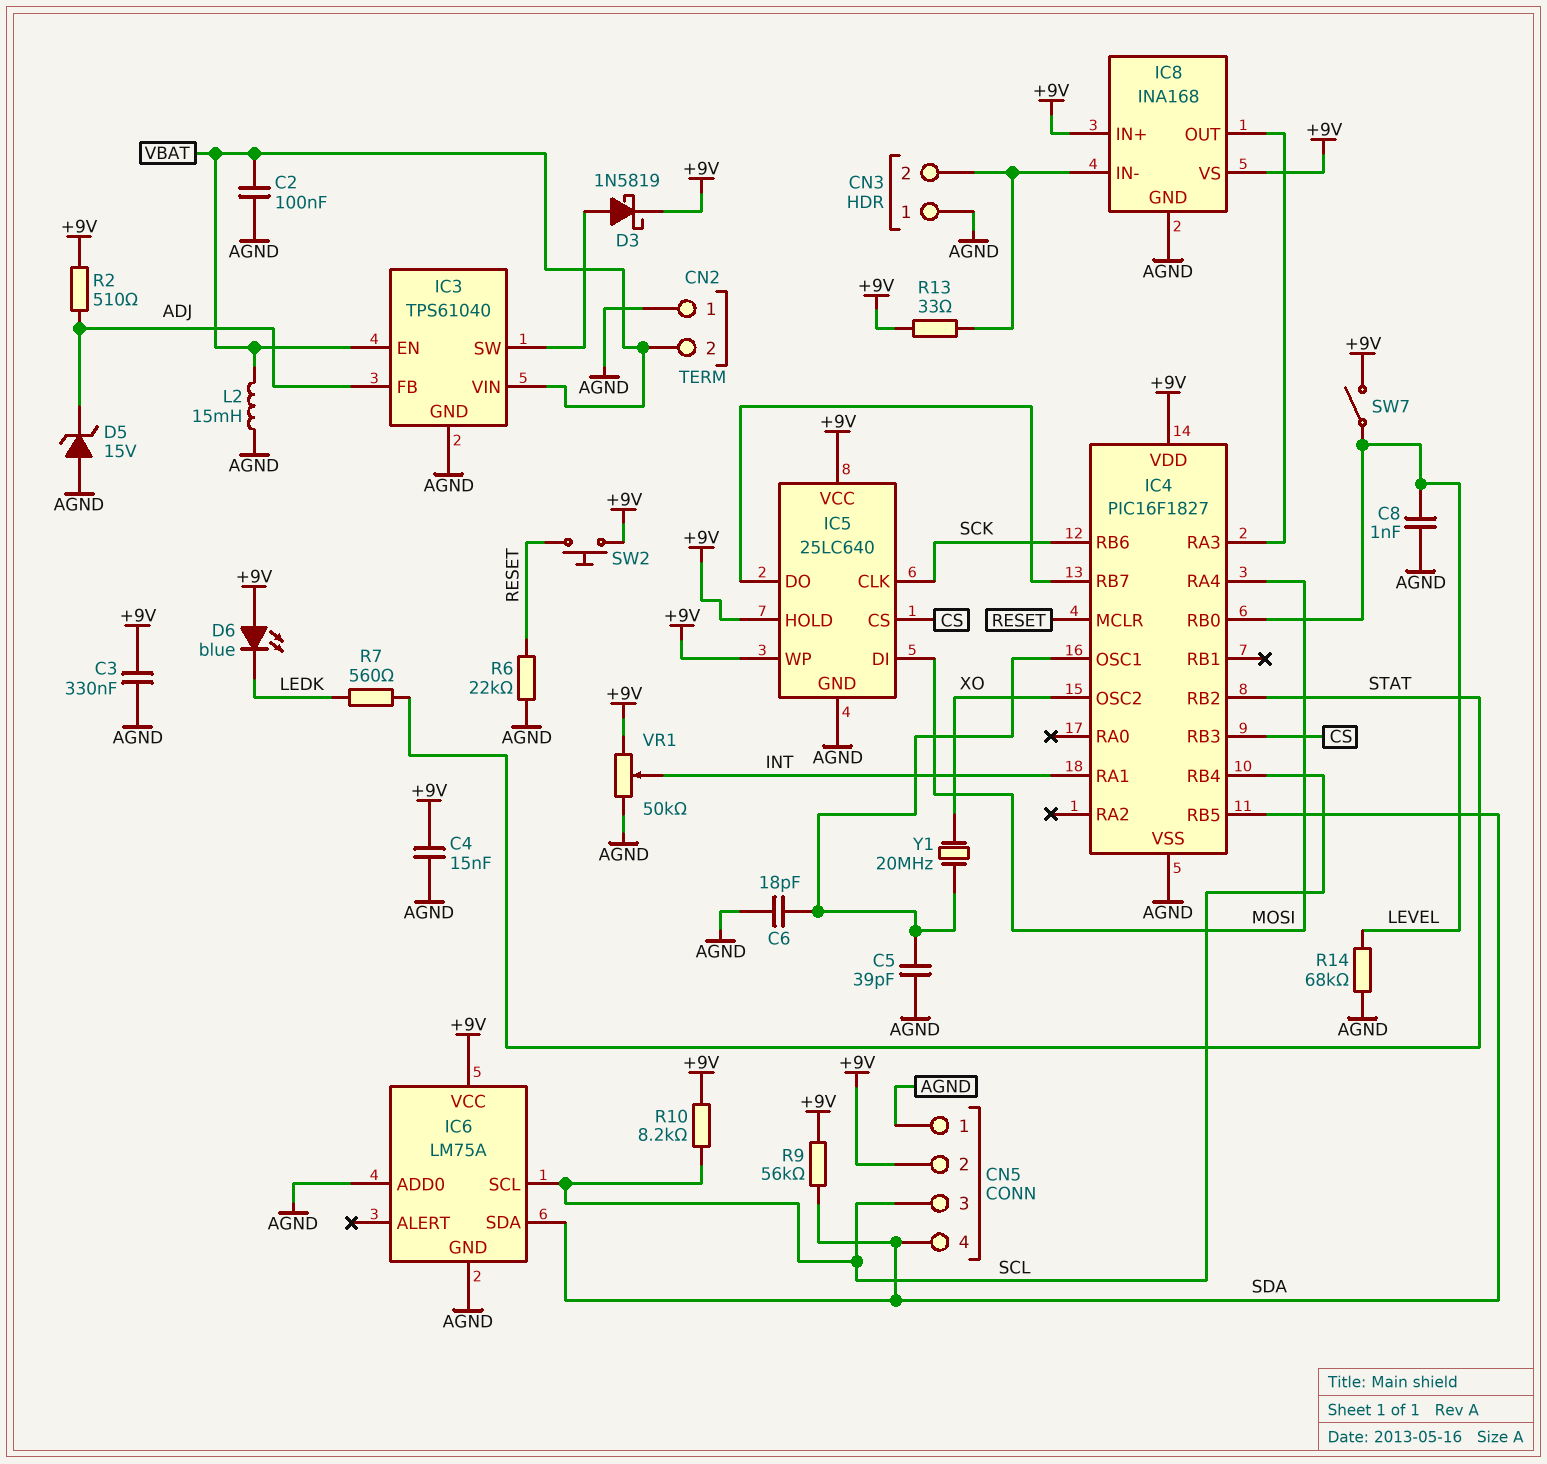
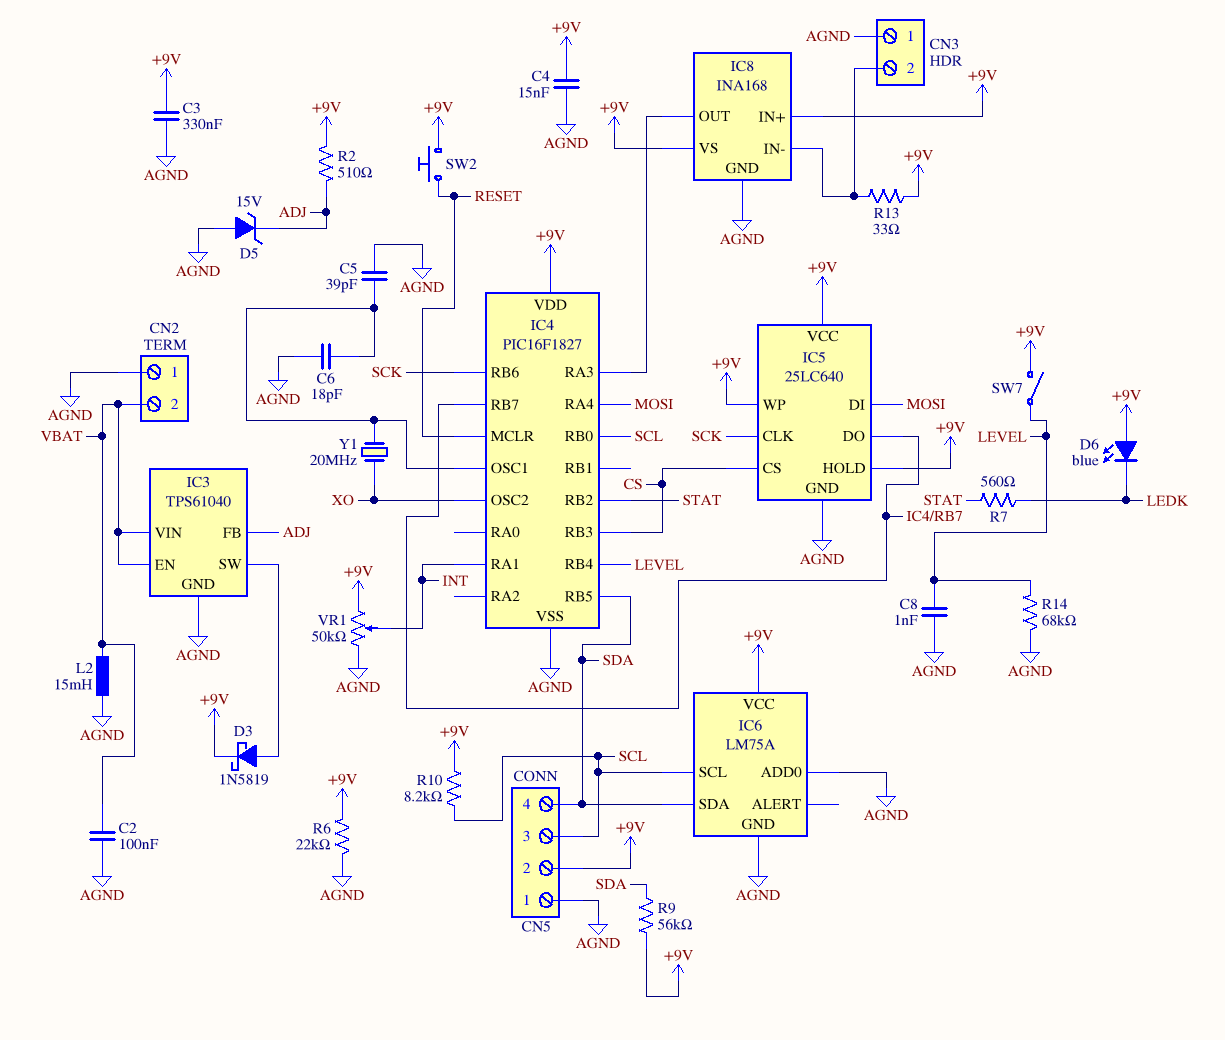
IC4 pin RB0: LEVEL -> SCL
IC4 pin RB4: SCL -> LEVEL
R6: 22k (AGND, RESET) -> 22k (+9V, AGND)

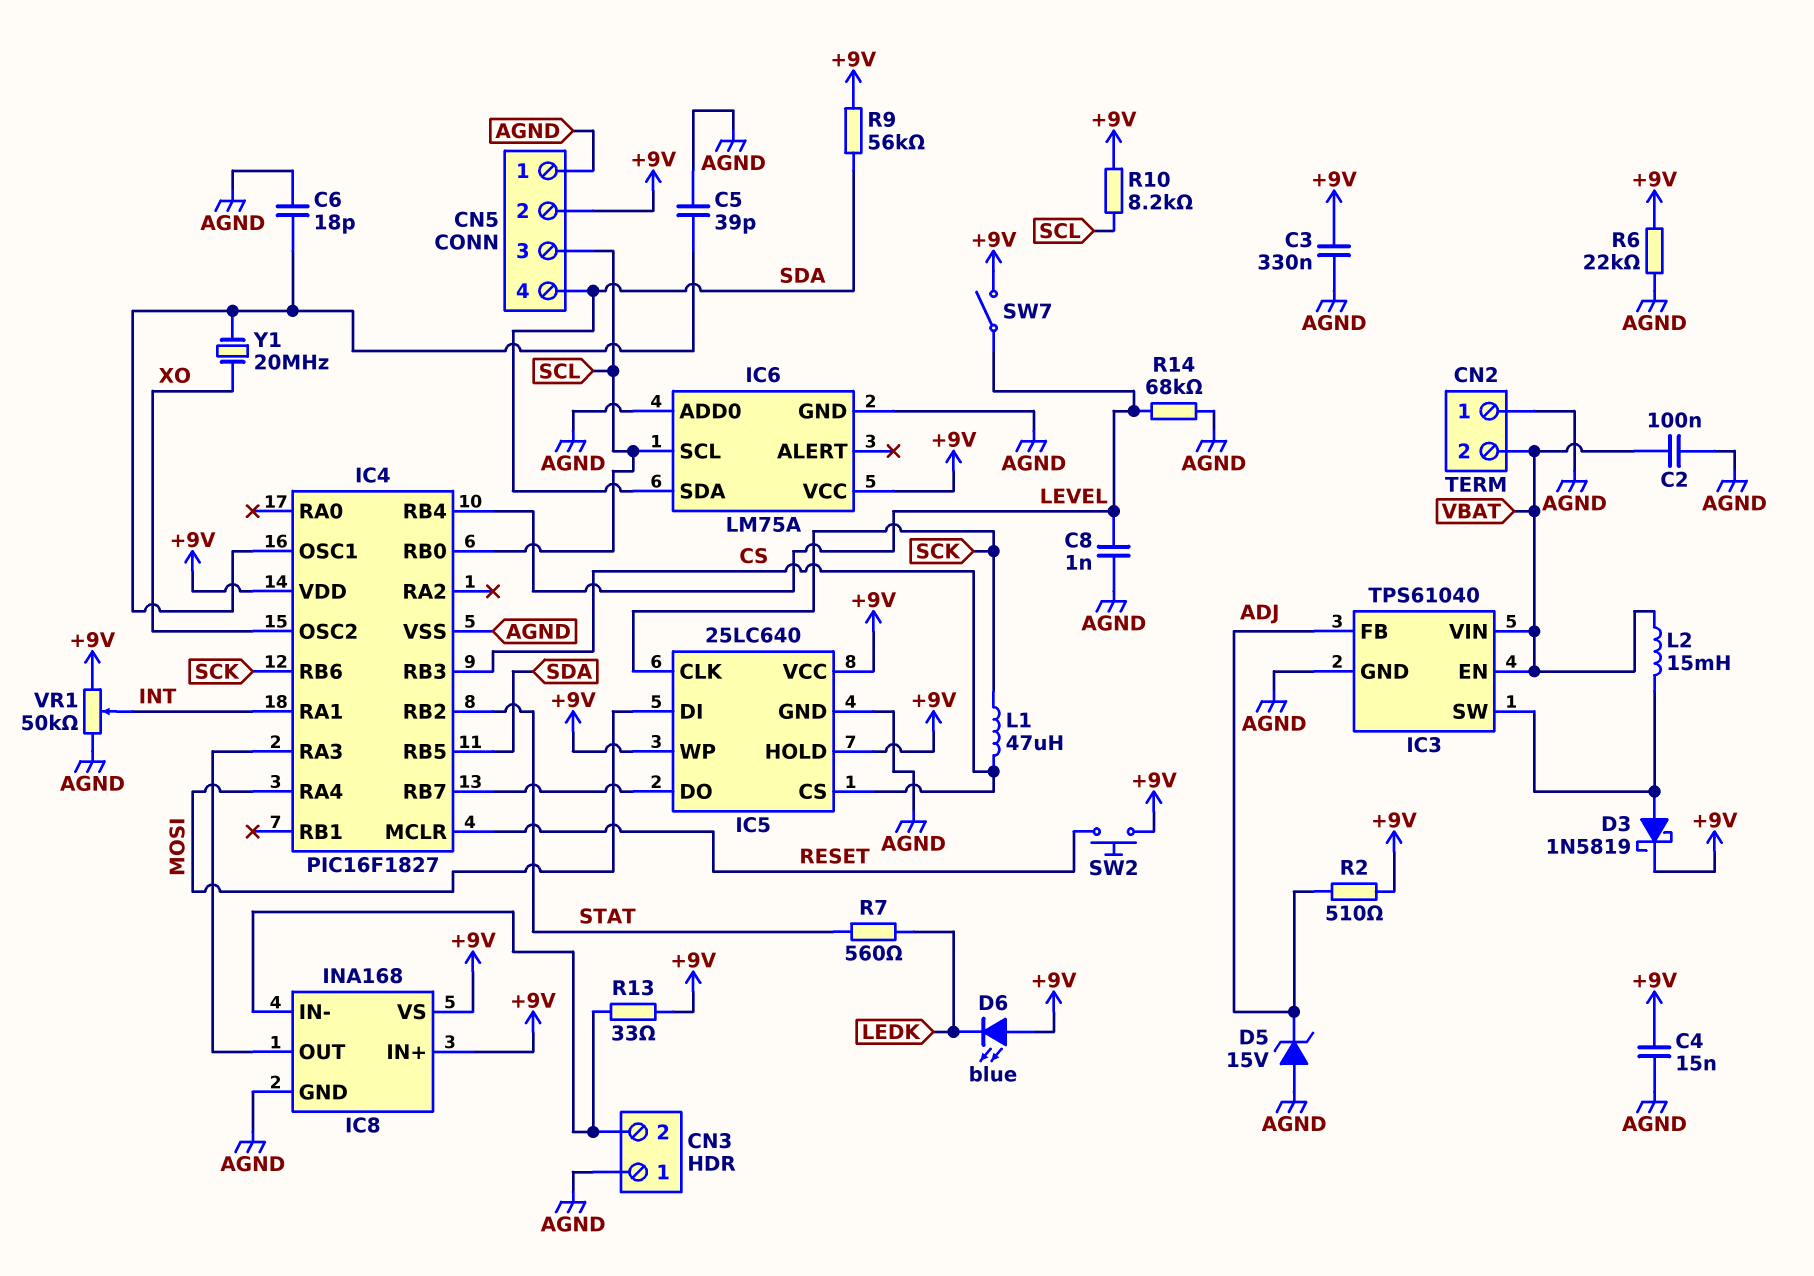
L1: none -> 47uH (CS, SCK)
L2: 15mH (AGND, VBAT) -> 15mH (IC3/SW, VBAT)

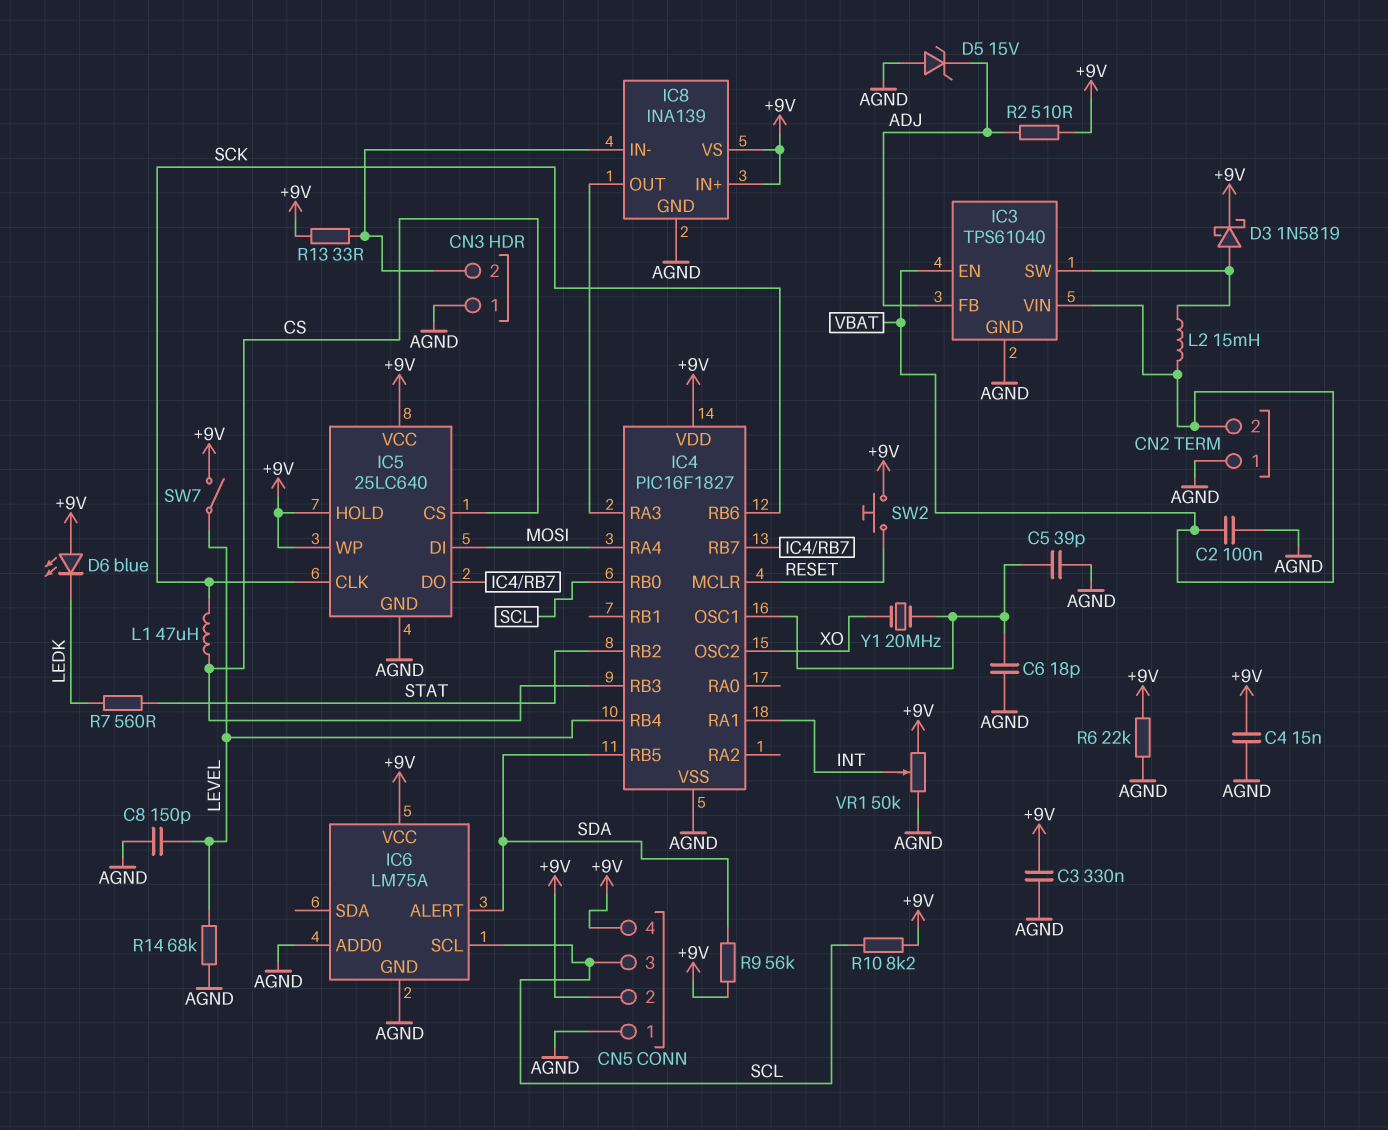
C8: 1nF (AGND, LEVEL) -> 150pF (AGND, LEVEL)
CN5 pin 4: SDA -> +9V
IC6 pin ALERT: none -> SDA
IC6 pin SDA: SDA -> none
IC8: INA168 -> INA139

